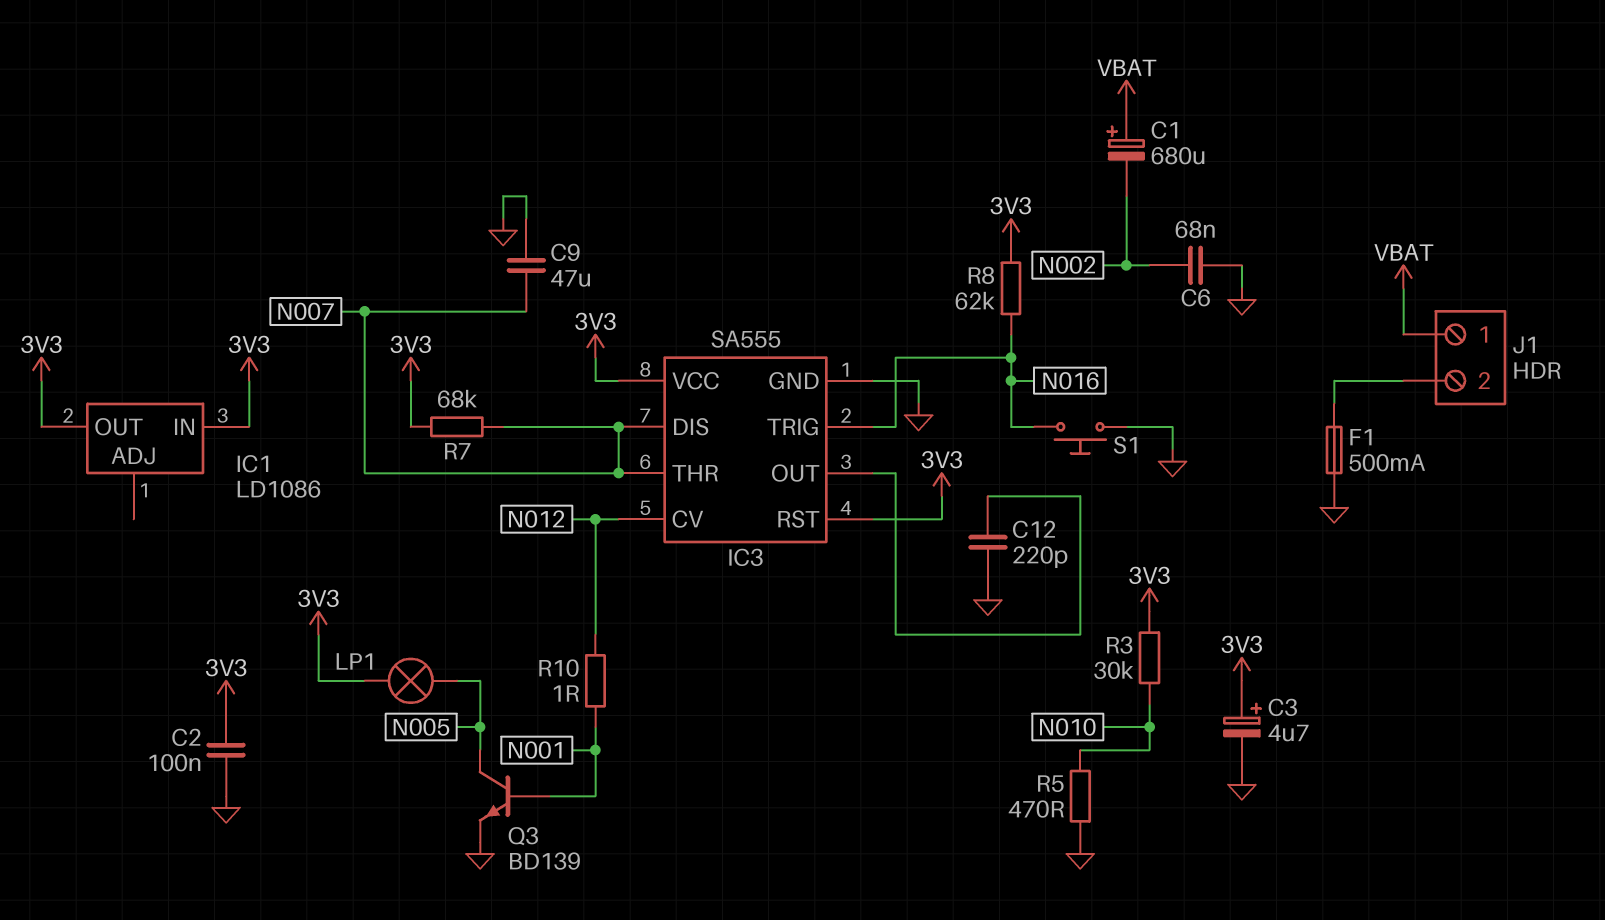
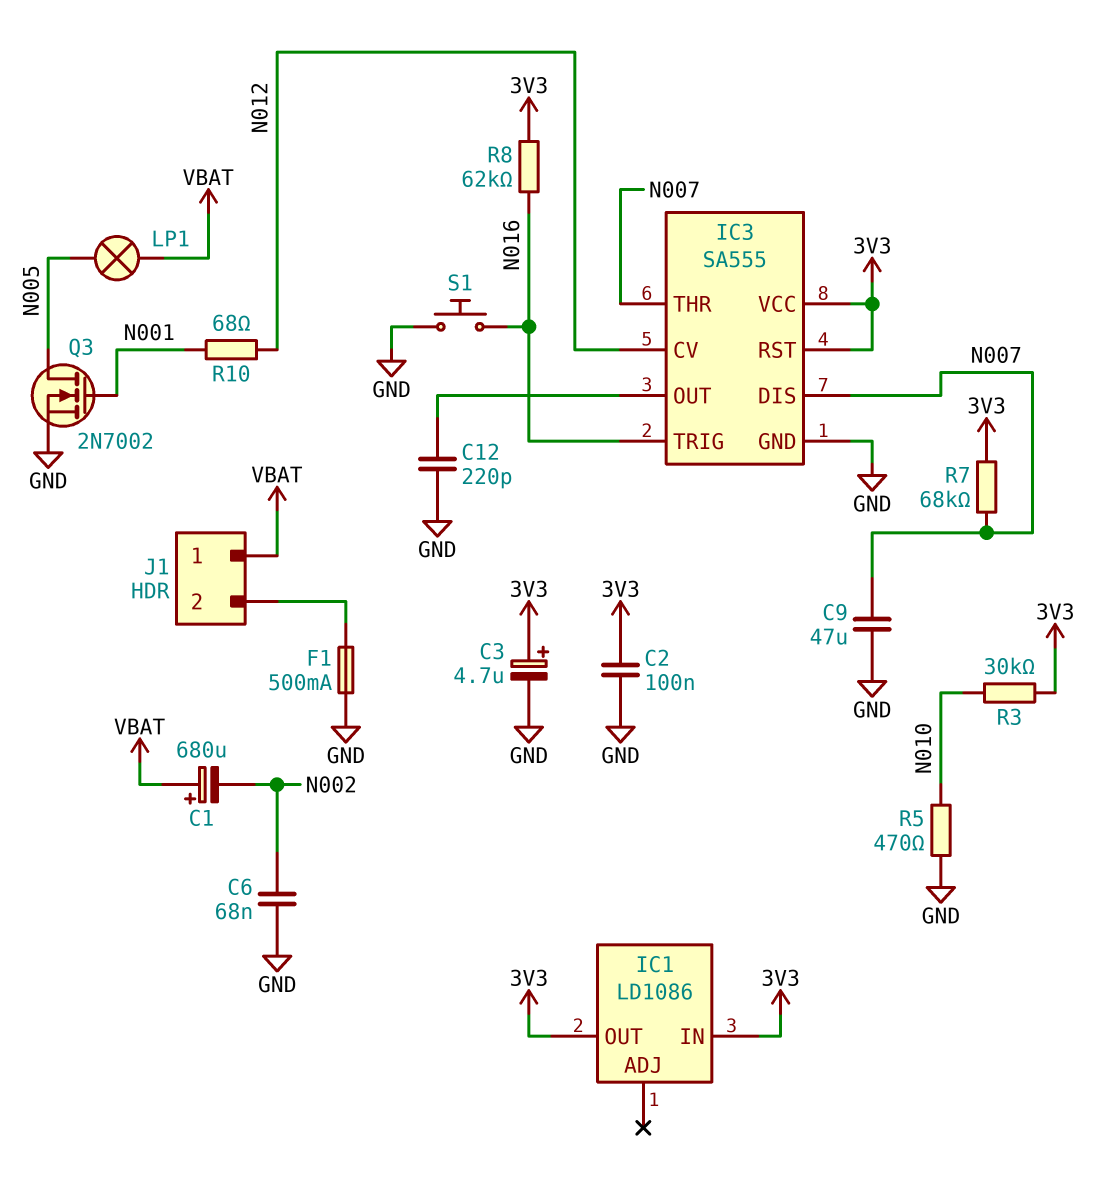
LP1: lamp (3V3, N005) -> lamp (N005, VBAT)
Q3: NPN BD139 (B N001, C N005, E GND) -> NMOS 2N7002 (G N001, D N005, S GND)
R10: 1 (N001, N012) -> 68 (N001, N012)

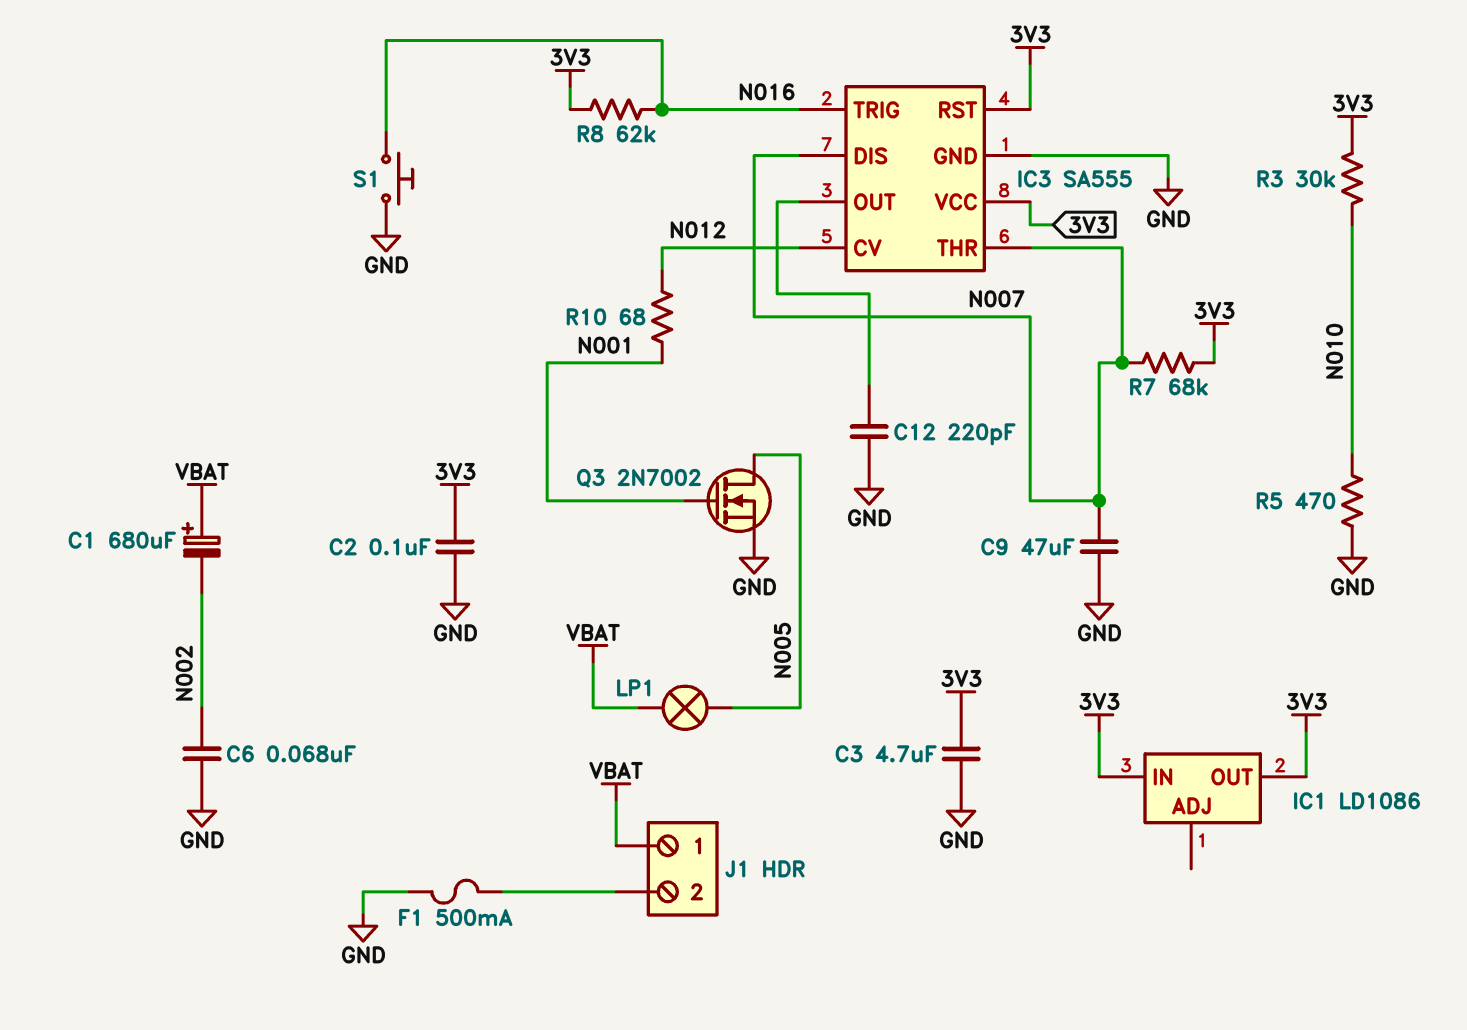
C3: 4.7uF (plus 3V3, minus GND) -> 4.7uF (3V3, GND)

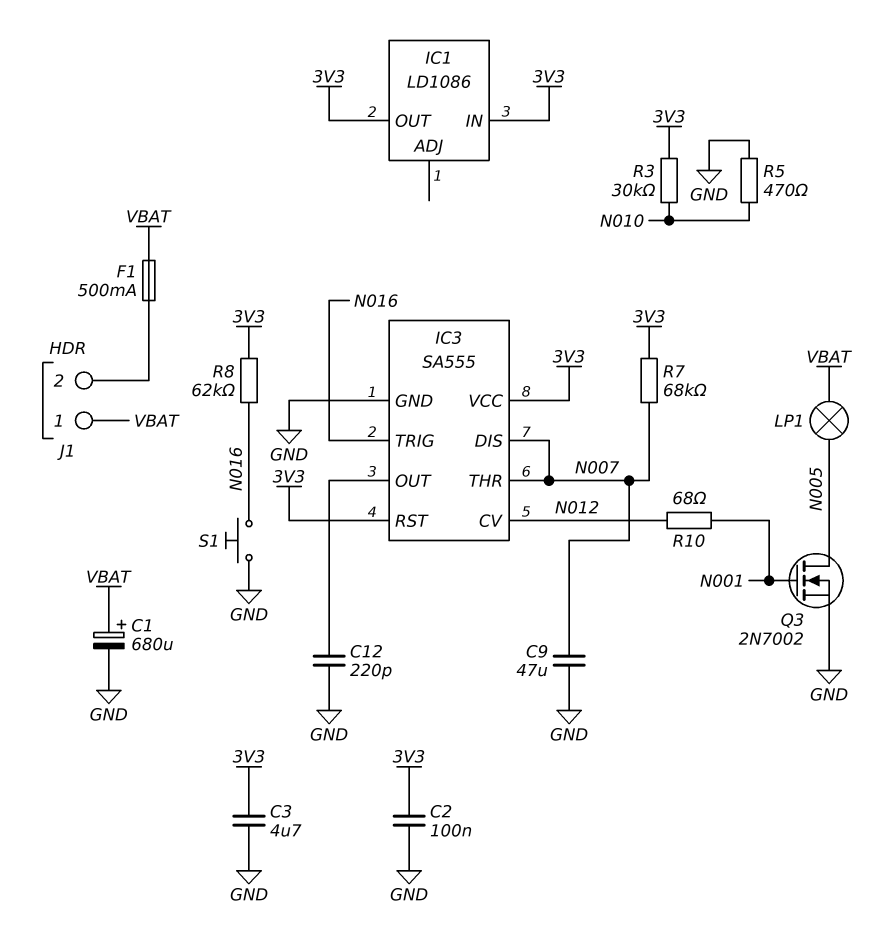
C1: 680uF (plus VBAT, minus N002) -> 680uF (plus VBAT, minus GND)
C6: 68nF (GND, N002) -> none
F1: 500mA (GND, J1/2) -> 500mA (J1/2, VBAT)

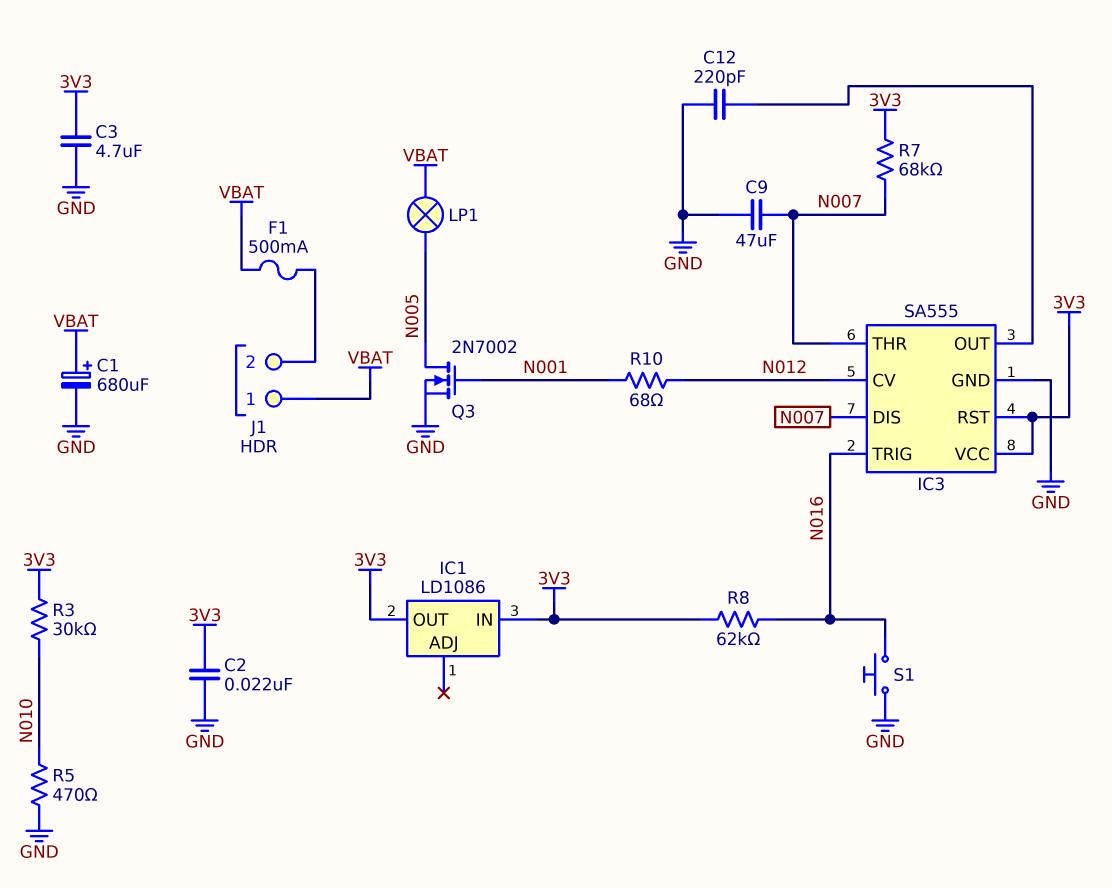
C2: 100nF (3V3, GND) -> 22nF (3V3, GND)

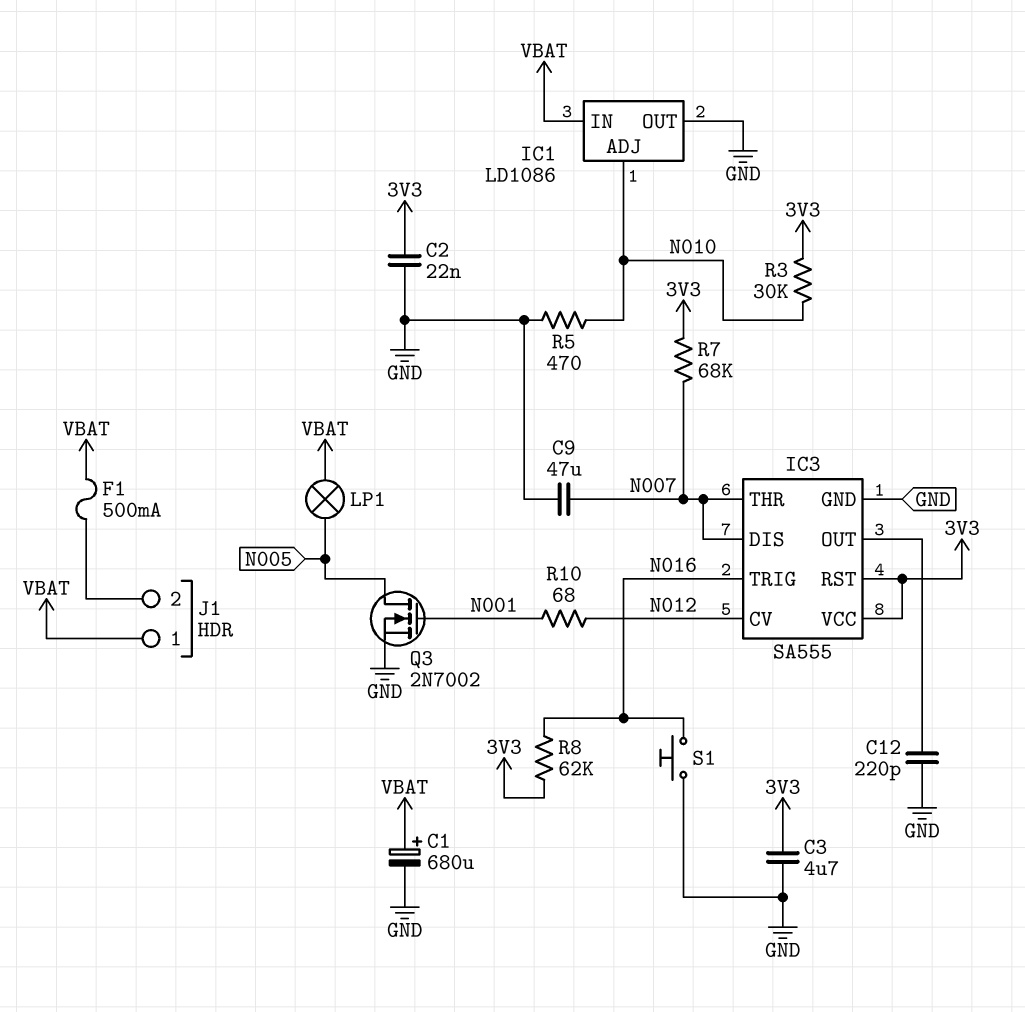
IC1 pin ADJ: none -> N010
IC1 pin IN: 3V3 -> VBAT
IC1 pin OUT: 3V3 -> GND

